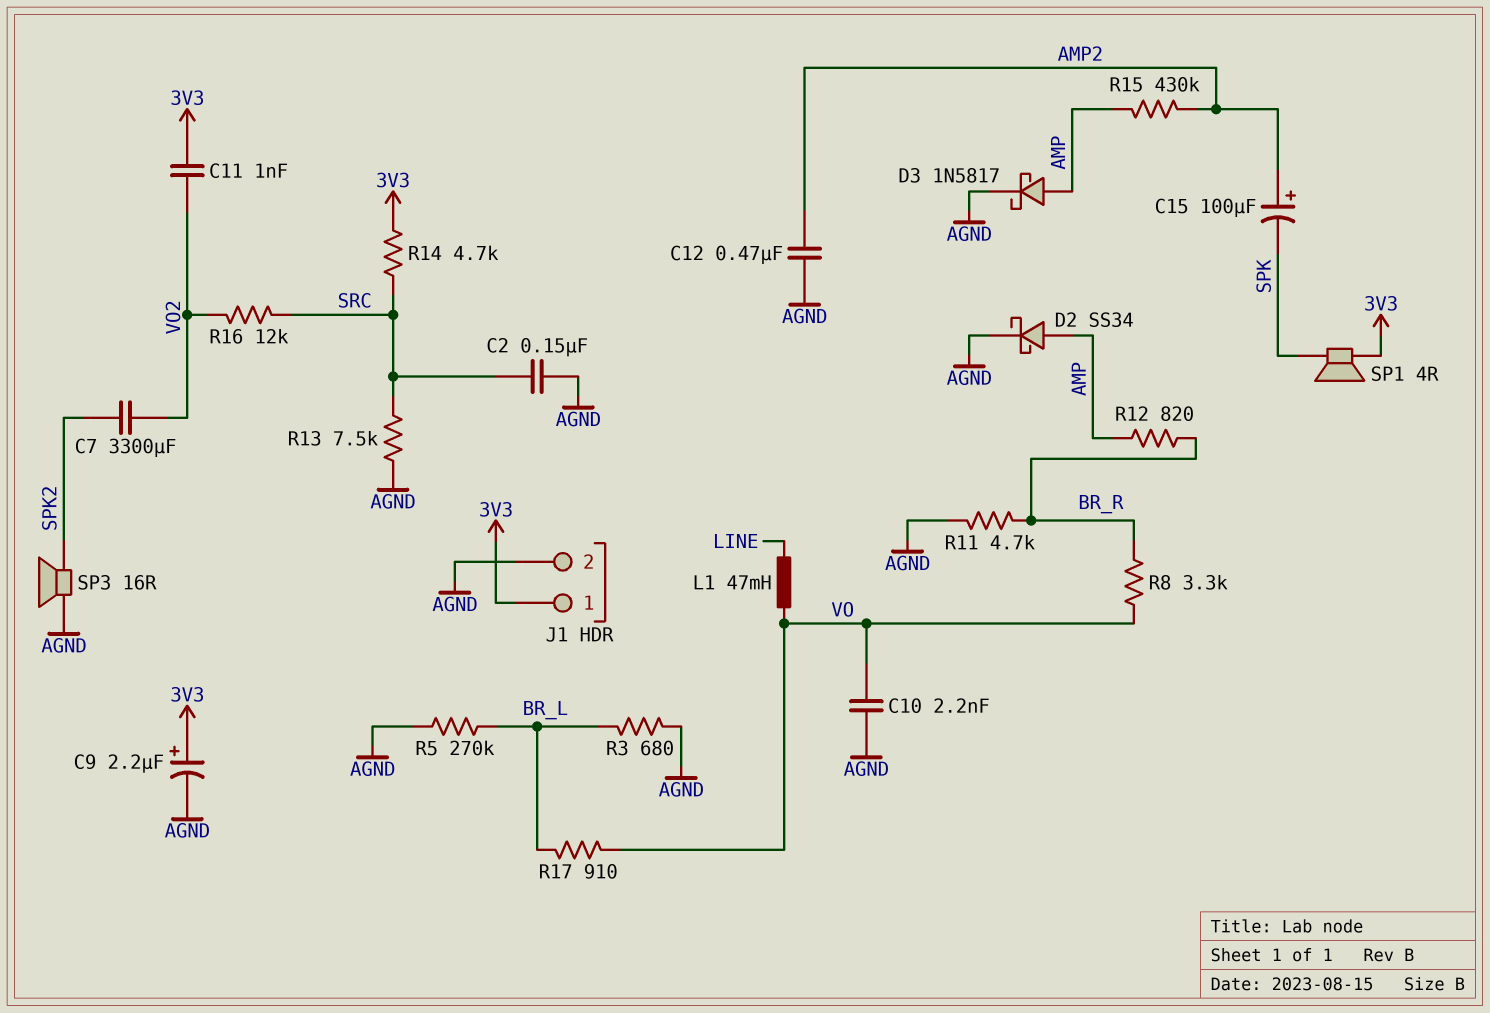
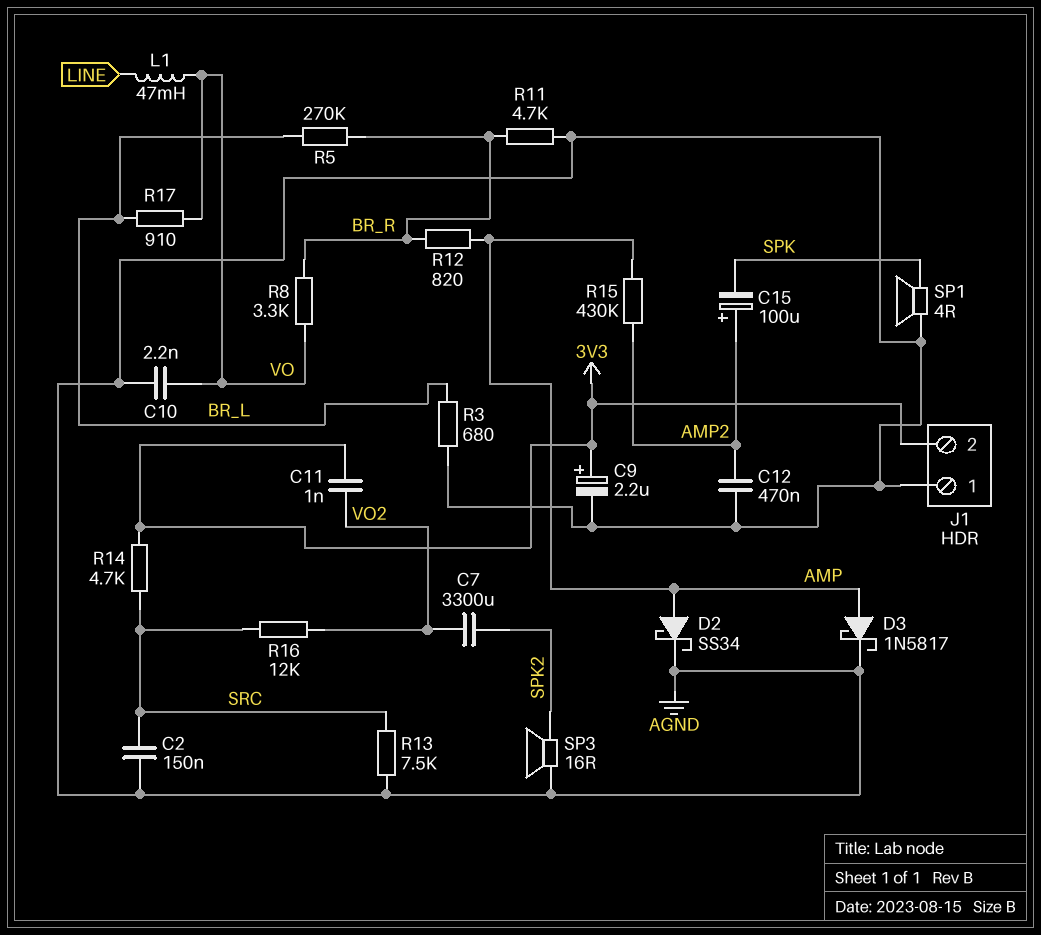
J1 pin 1: 3V3 -> AGND
J1 pin 2: AGND -> 3V3
R5: 270k (AGND, BR_L) -> 270k (BR_L, BR_R)
SP1: speaker 4R (3V3, SPK) -> speaker 4R (AGND, SPK)

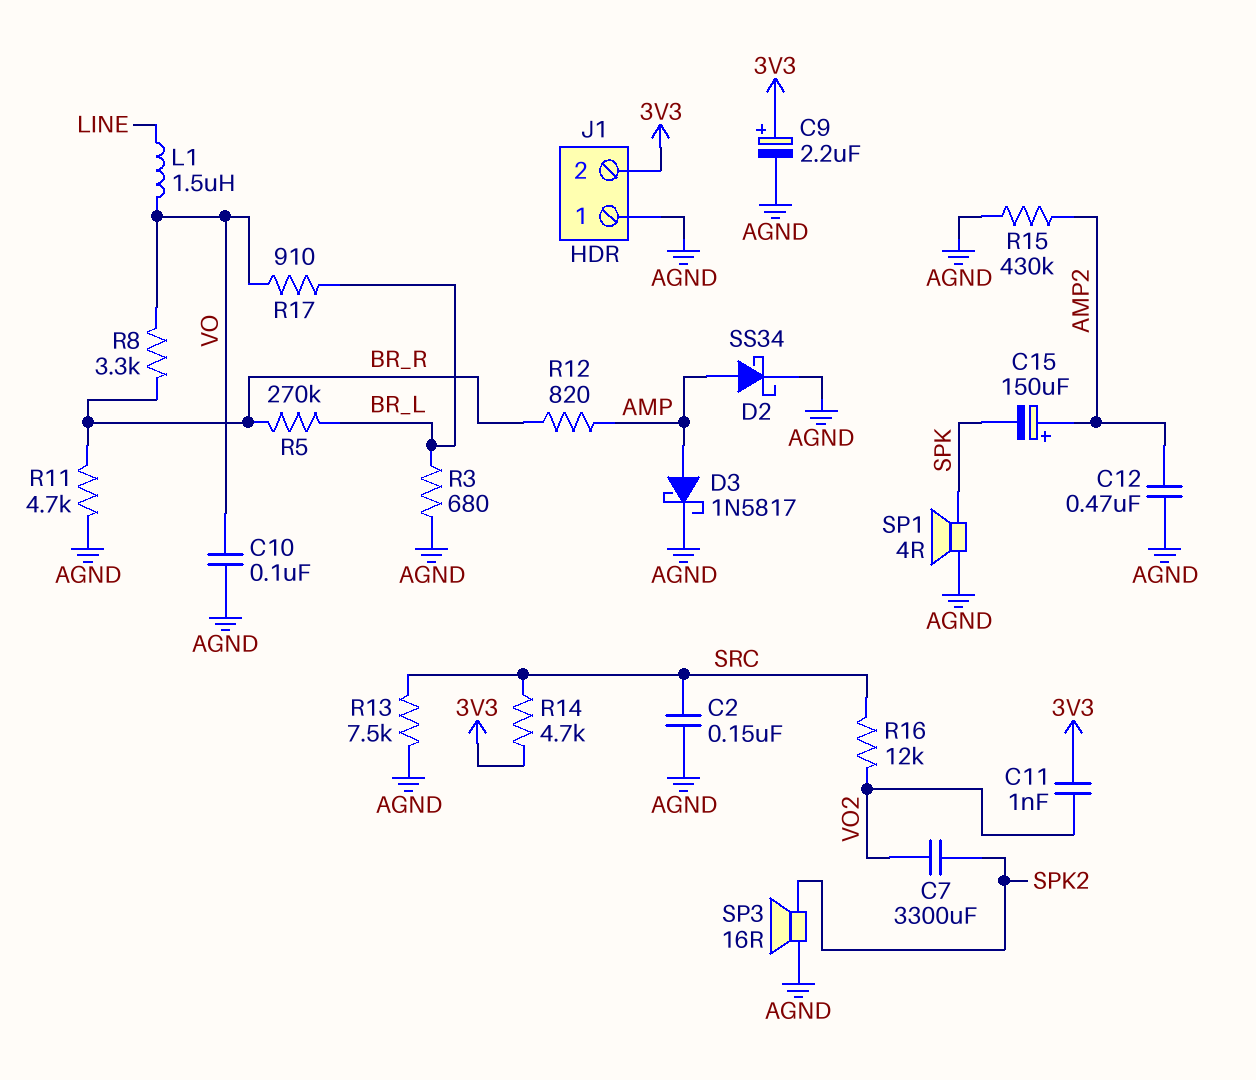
C10: 2.2nF (AGND, VO) -> 100nF (AGND, VO)
C15: 100uF (plus AMP2, minus SPK) -> 150uF (plus AMP2, minus SPK)
L1: 47mH (LINE, VO) -> 1.5uH (LINE, VO)
R15: 430k (AMP, AMP2) -> 430k (AGND, AMP2)

